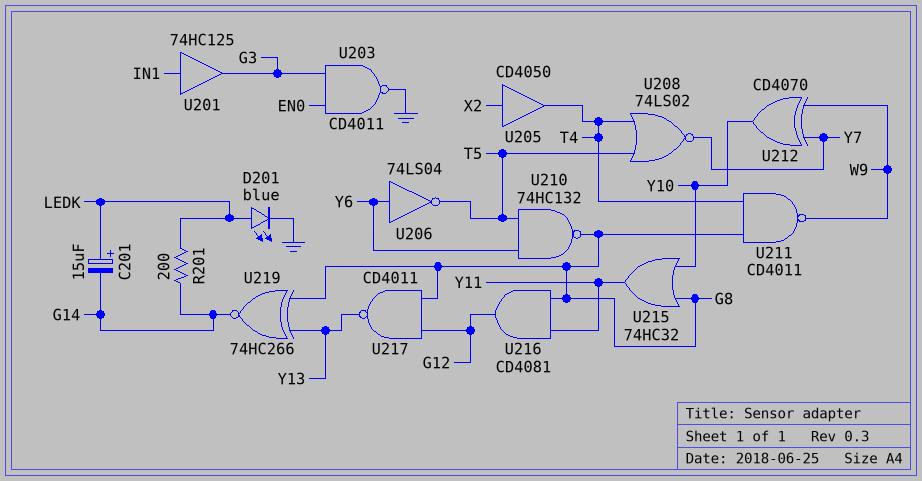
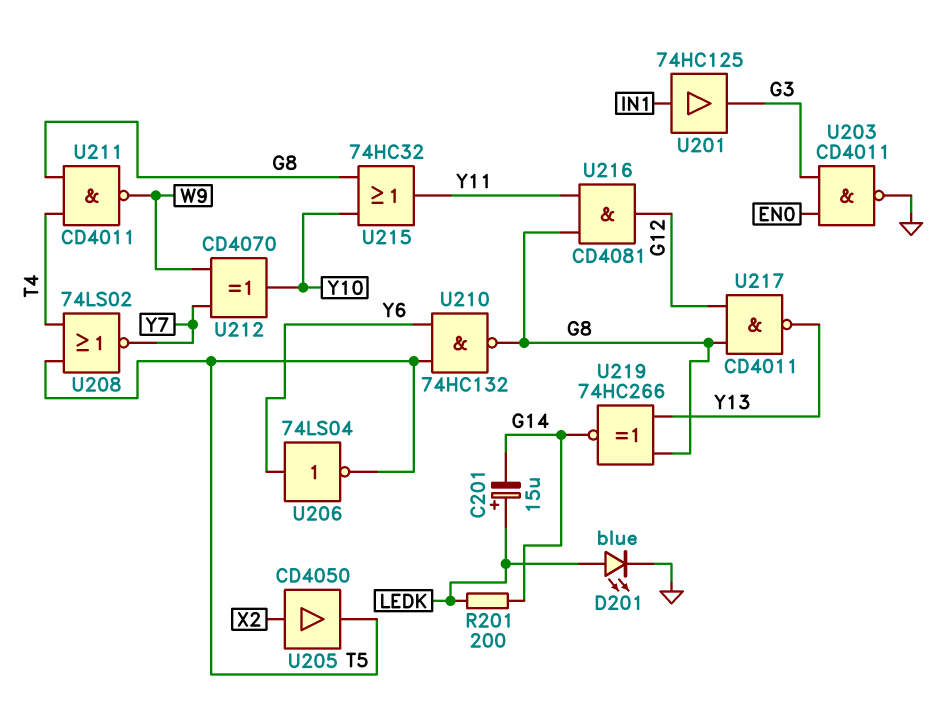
U205: buffer CD4050 (in X2, out T4) -> buffer CD4050 (in X2, out T5)

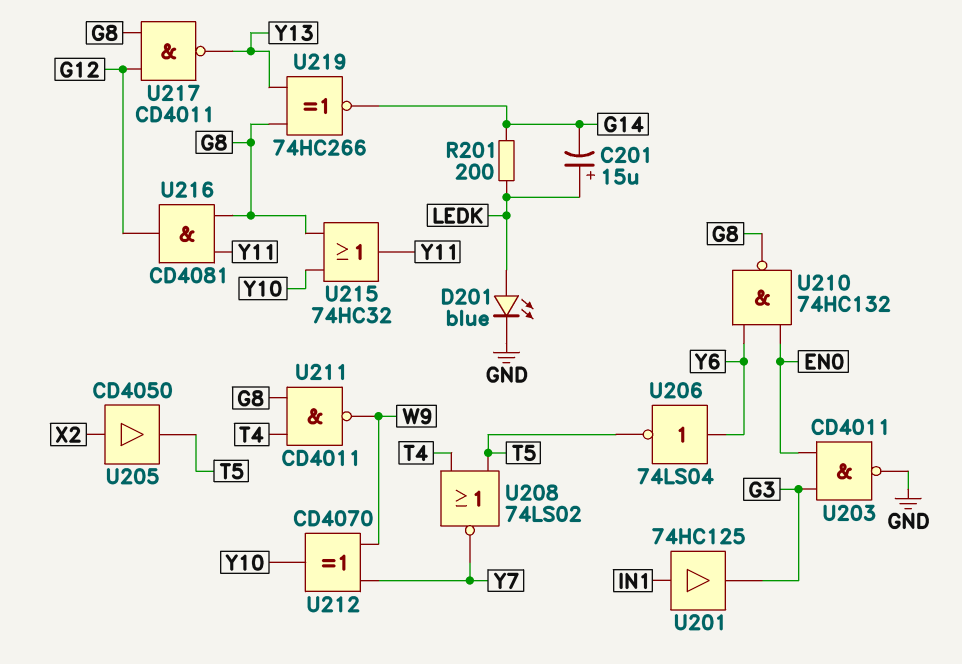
U210: NAND 74HC132 (in T5, in Y6, out G8) -> NAND 74HC132 (in EN0, in Y6, out G8)

